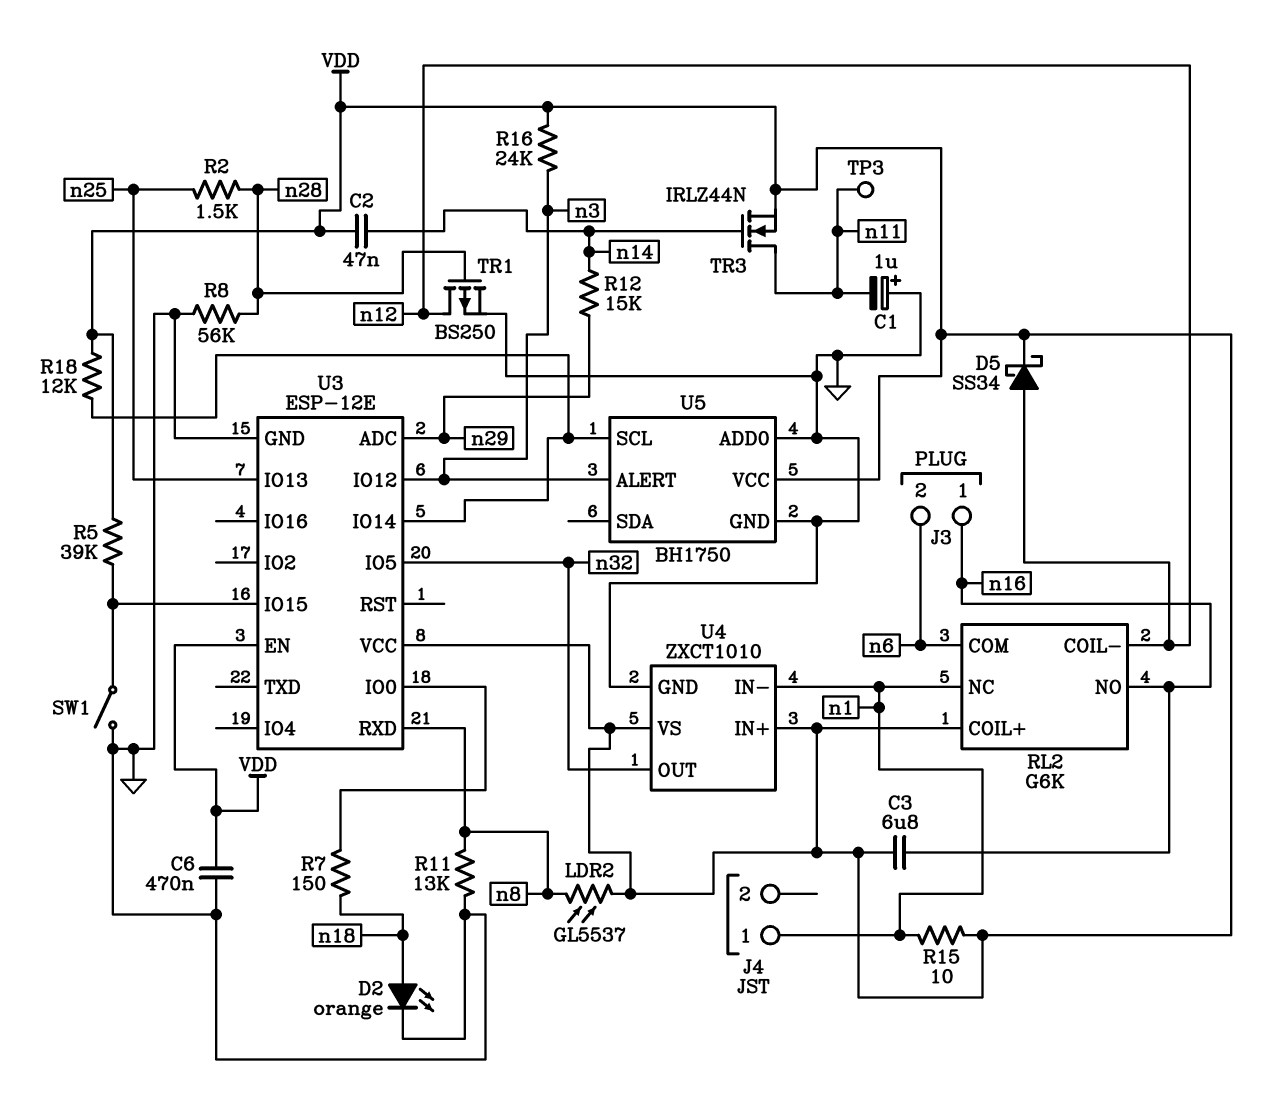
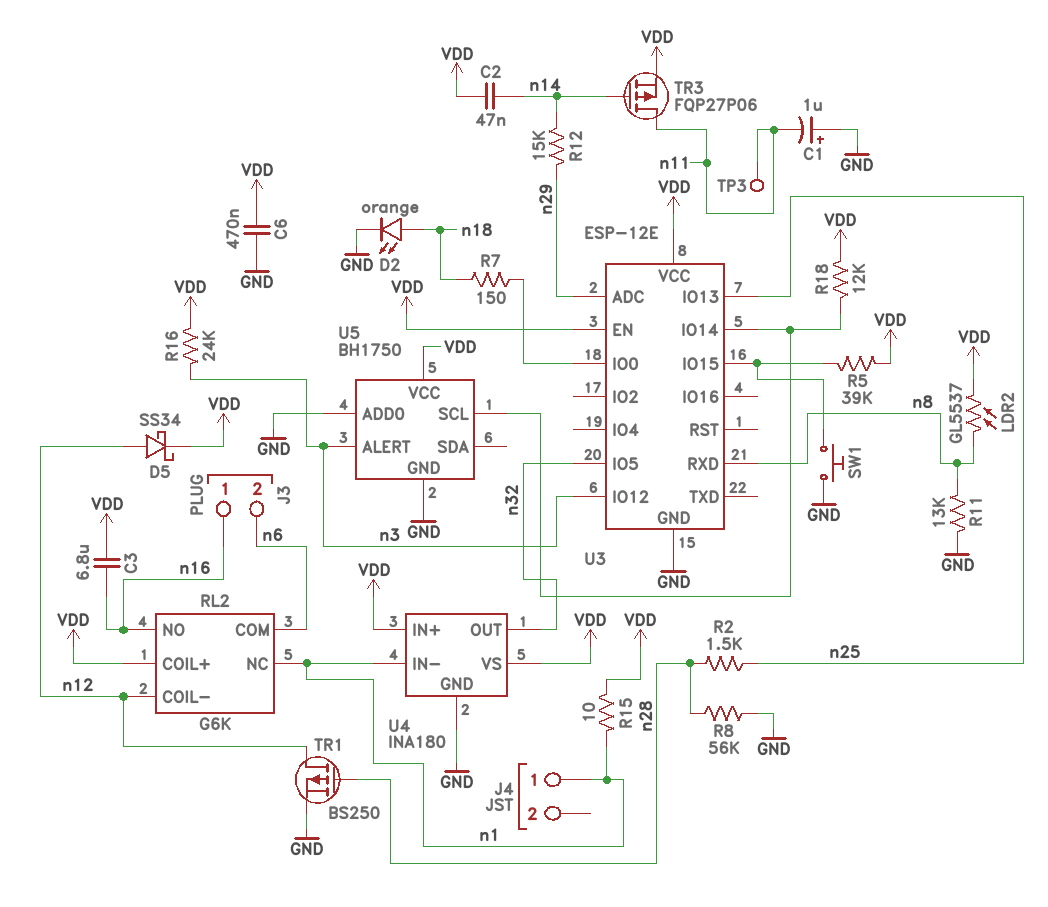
SW1: switch (GND, U3/IO15) -> button (GND, U3/IO15)
TR3: NMOS IRLZ44N (G n14, D n11, S VDD) -> PMOS FQP27P06 (G n14, D n11, S VDD)
U4: ZXCT1010 -> INA180

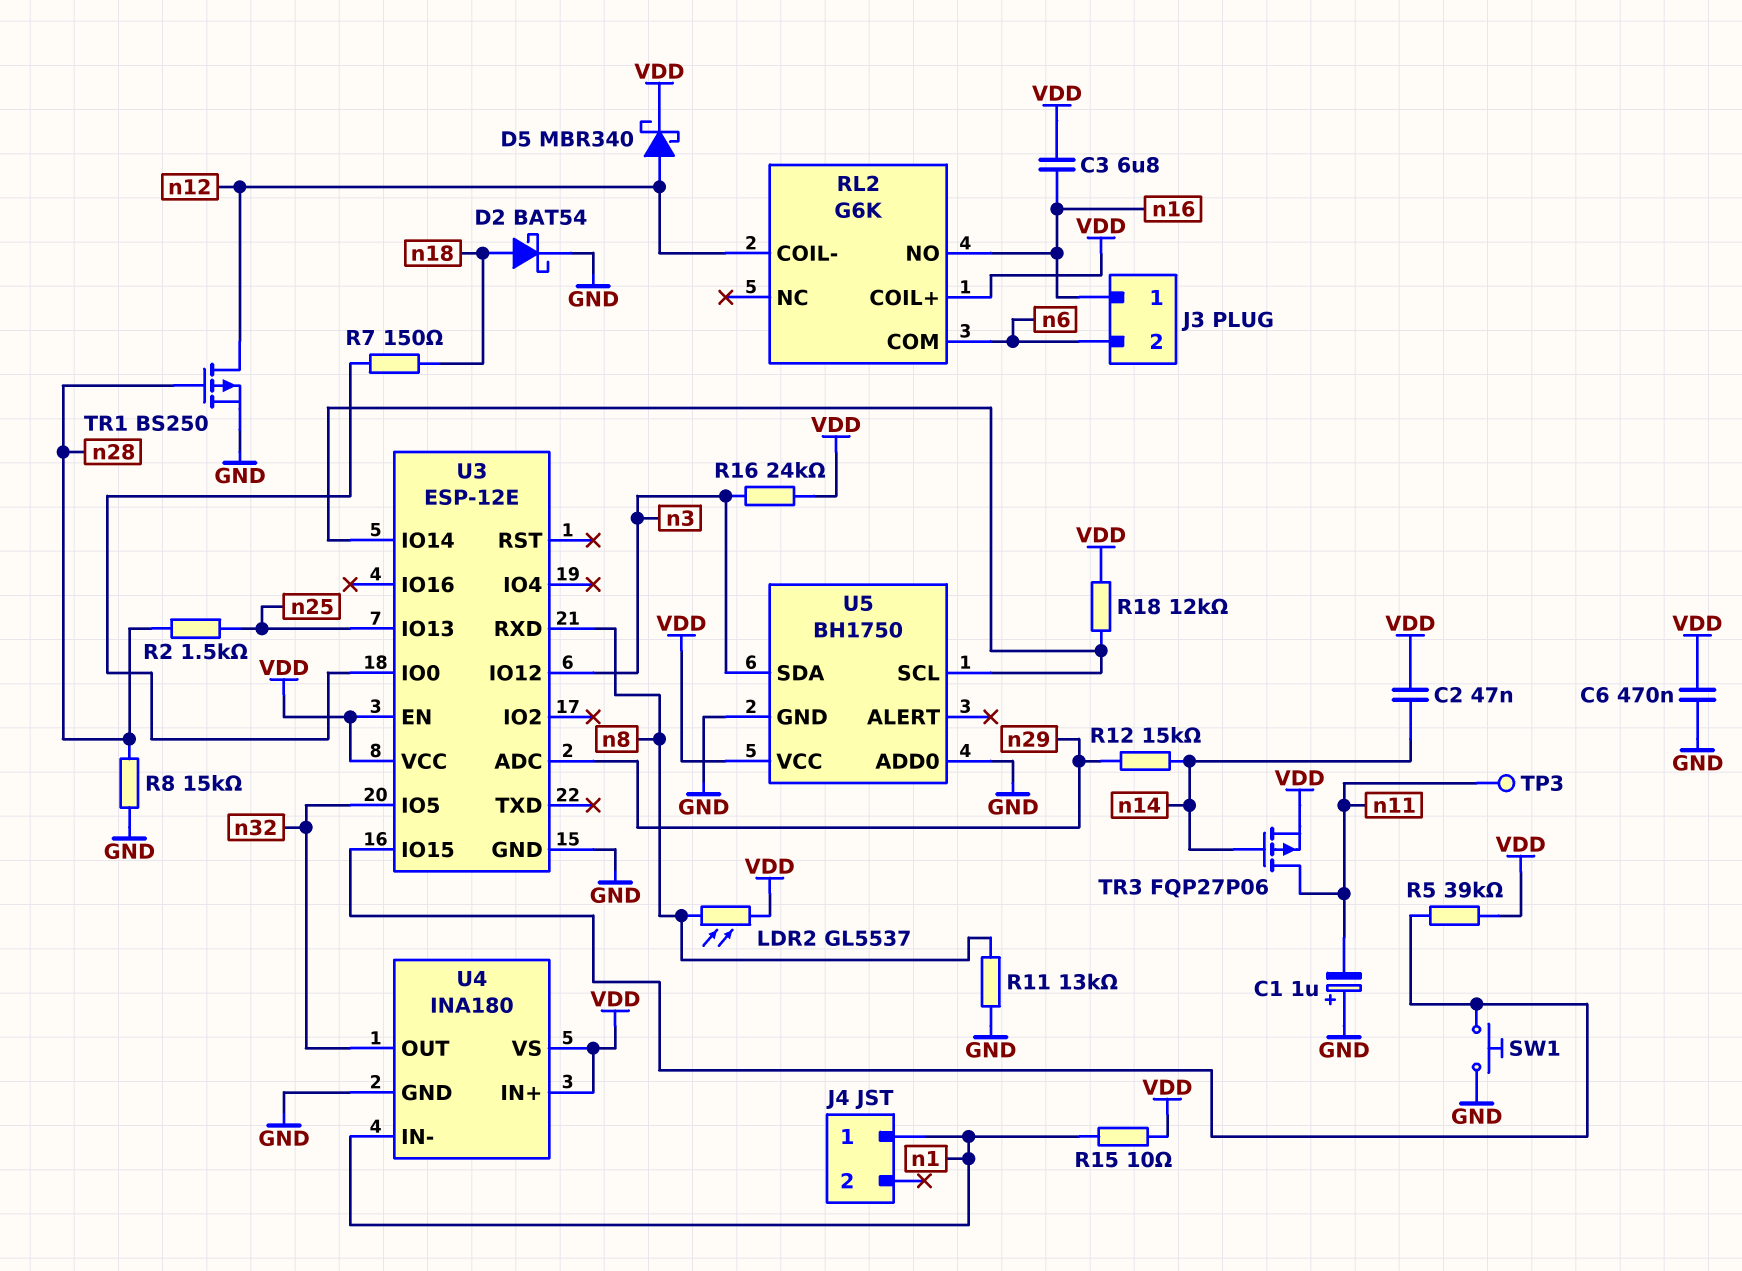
D2: LED orange (A n18, K GND) -> schottky BAT54 (A n18, K GND)
D5: schottky SS34 (A n12, K VDD) -> schottky MBR340 (A n12, K VDD)
R8: 56k (GND, n28) -> 15k (GND, n28)
RL2 pin NC: n1 -> none
U5 pin ALERT: n3 -> none
U5 pin SDA: none -> n3

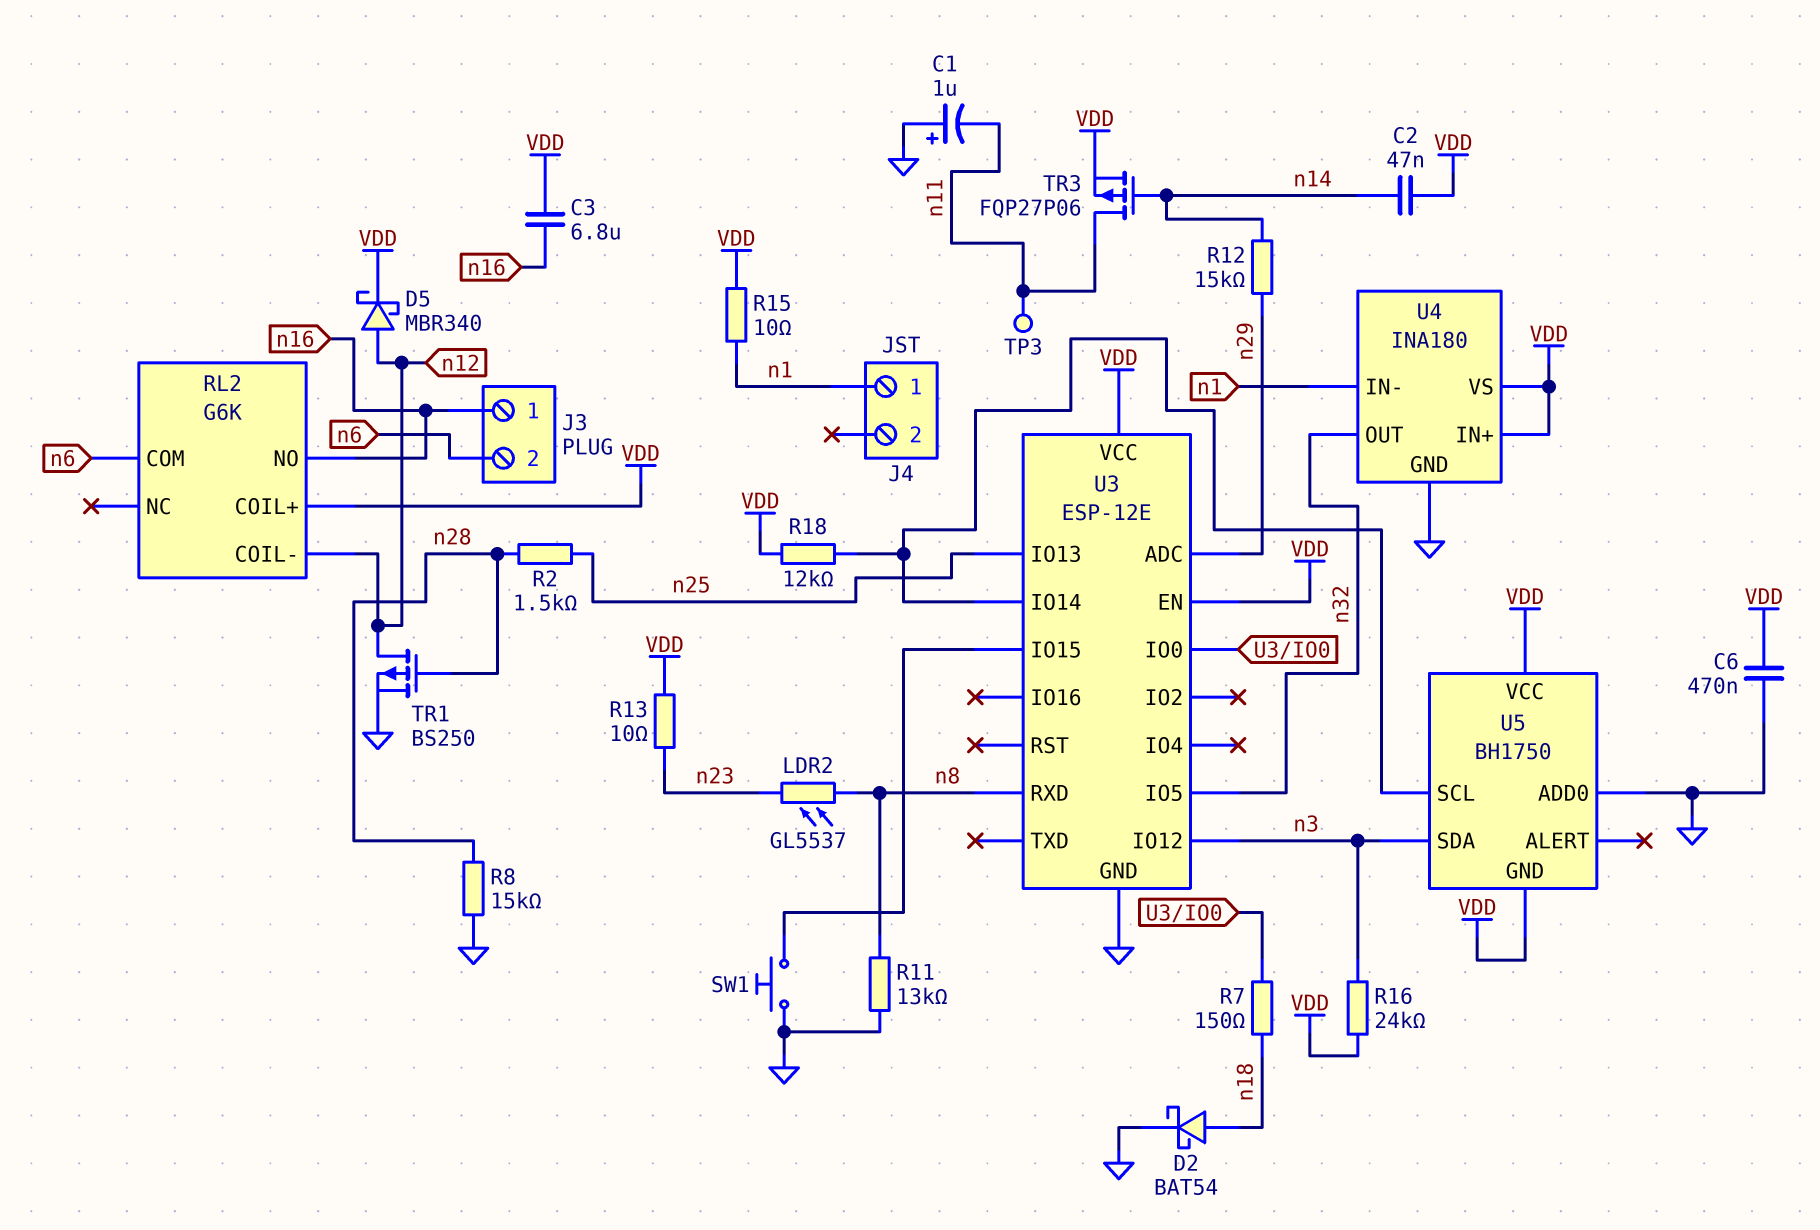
LDR2: GL5537 (VDD, n8) -> GL5537 (n8, n23)
R5: 39k (U3/IO15, VDD) -> none
R13: none -> 10 (VDD, n23)
U5 pin GND: GND -> VDD

